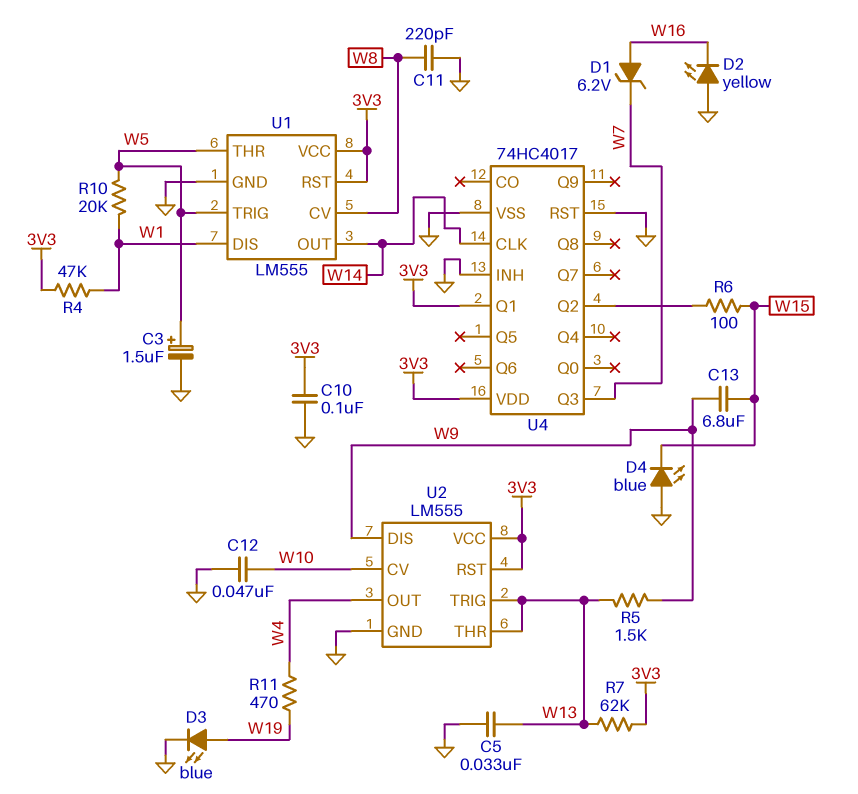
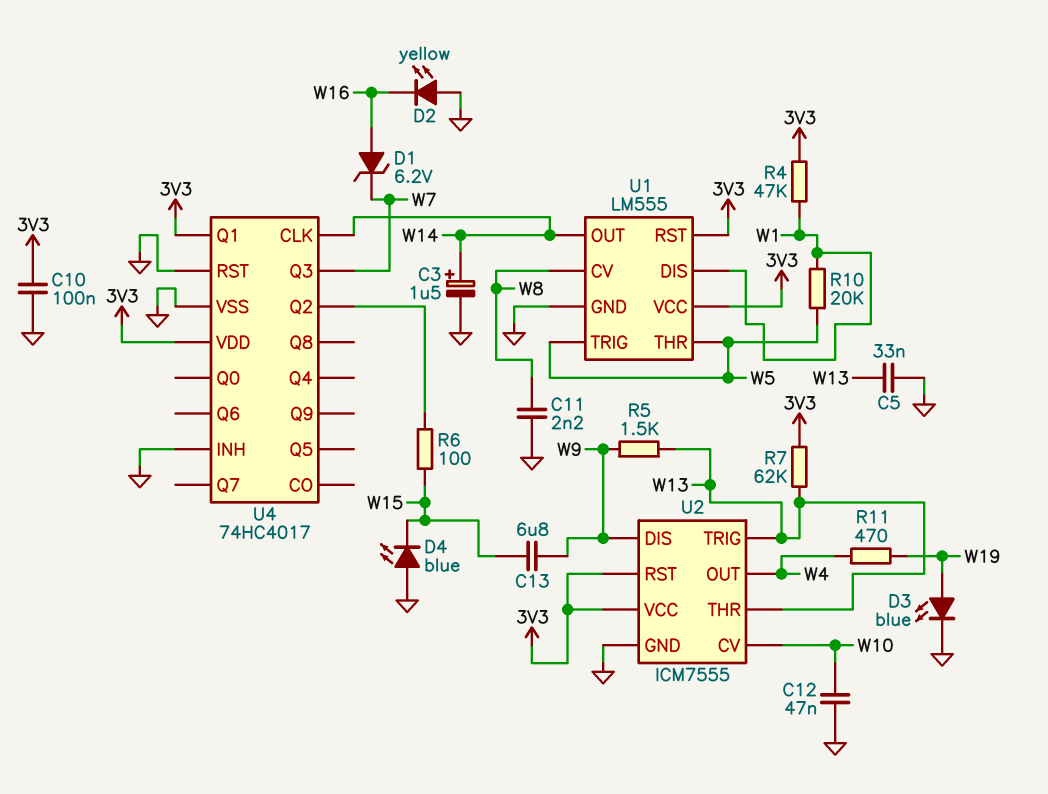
C3: 1.5uF (plus W5, minus GND) -> 1.5uF (plus W14, minus GND)
C11: 220pF (GND, W8) -> 2.2nF (GND, W8)
U2: LM555 -> ICM7555

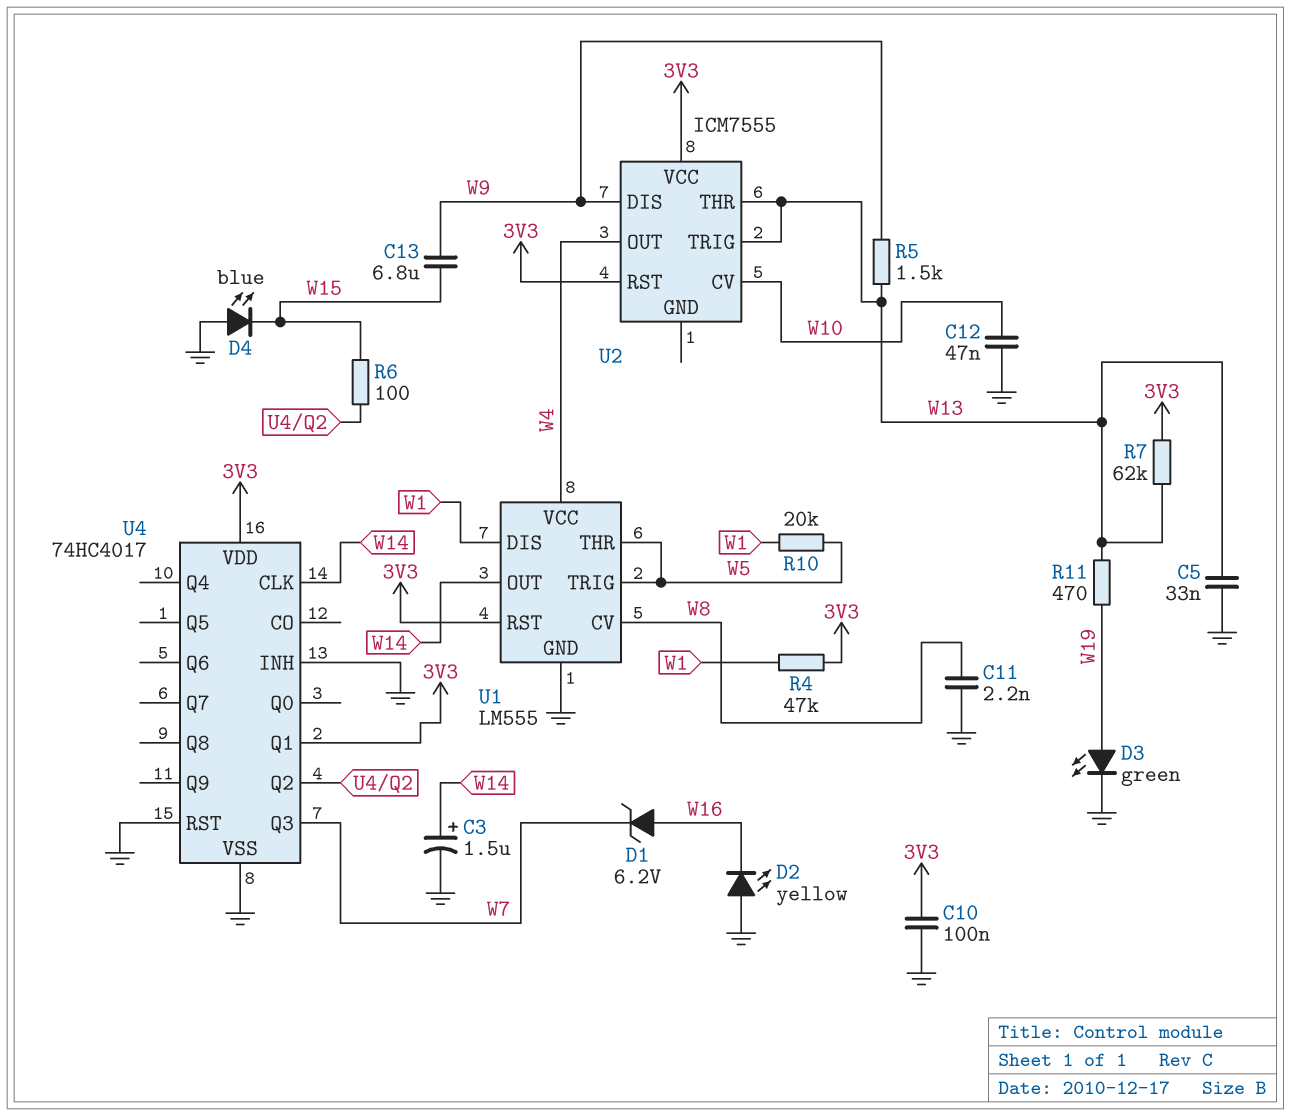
D3: LED blue (A W19, K GND) -> LED green (A W19, K GND)
R11: 470 (W4, W19) -> 470 (W13, W19)
U1 pin VCC: 3V3 -> W4
U2 pin GND: GND -> none

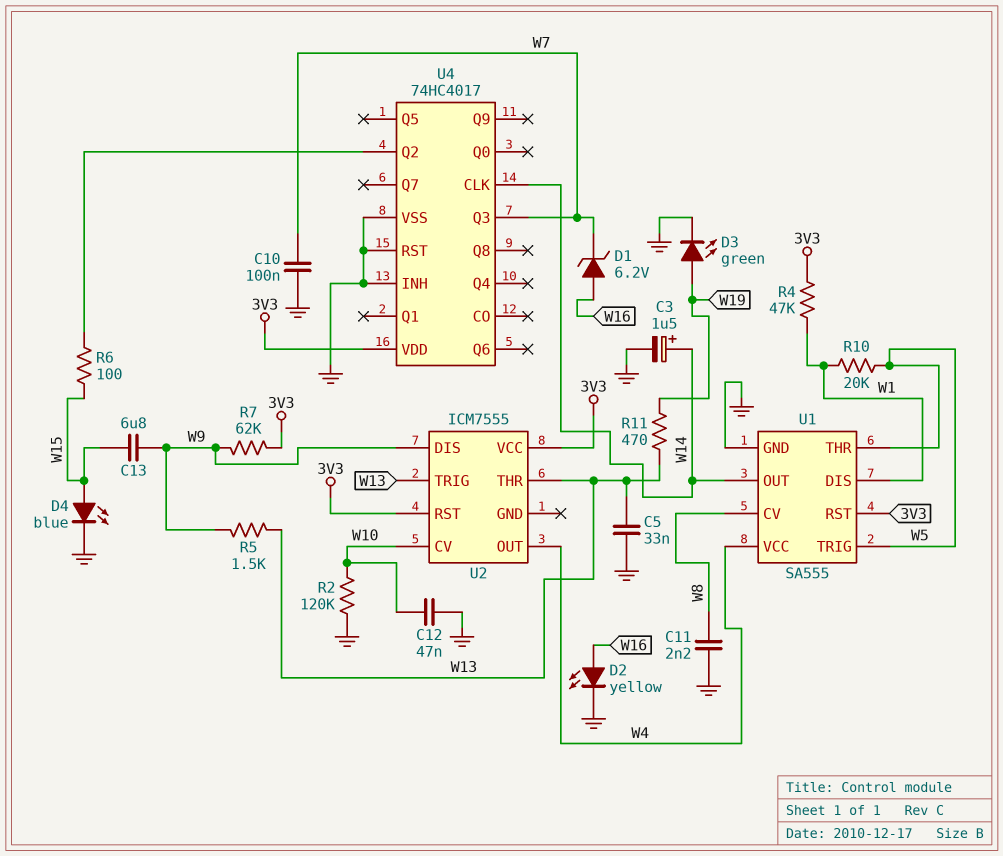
C10: 100nF (3V3, GND) -> 100nF (GND, W7)
D2: LED yellow (A GND, K W16) -> LED yellow (A W16, K GND)
D4: LED blue (A GND, K W15) -> LED blue (A W15, K GND)
R2: none -> 120k (GND, W10)
R7: 62k (3V3, W13) -> 62k (3V3, W9)
U1: LM555 -> SA555
U4 pin Q1: 3V3 -> none

